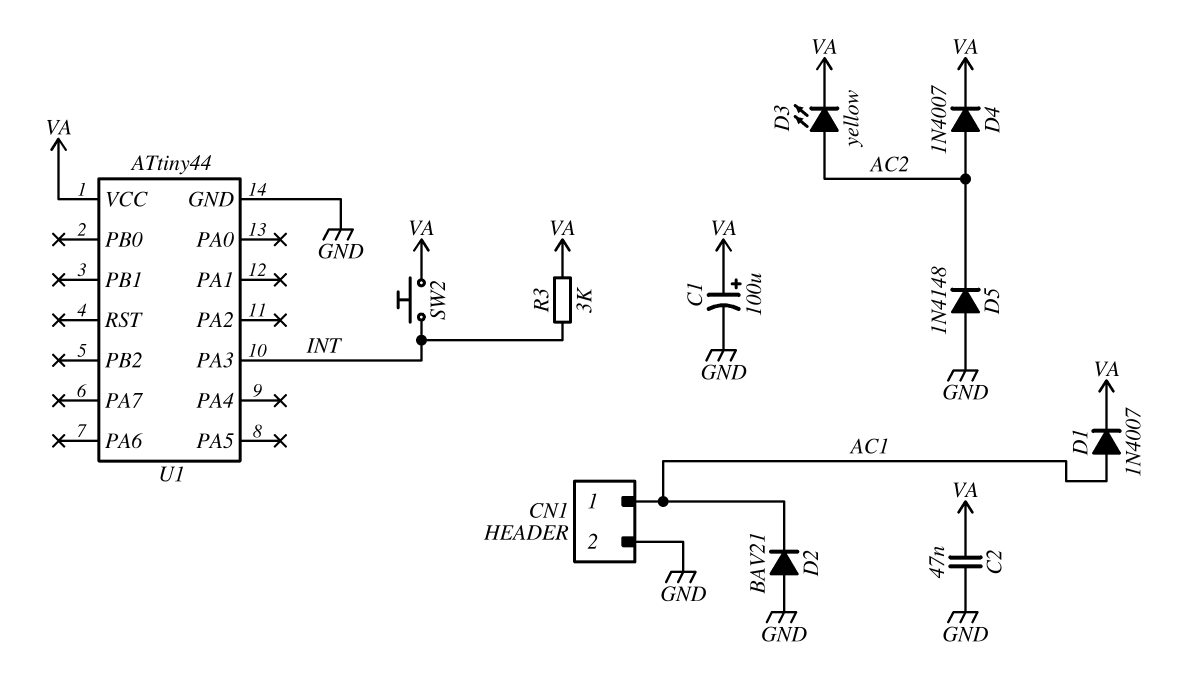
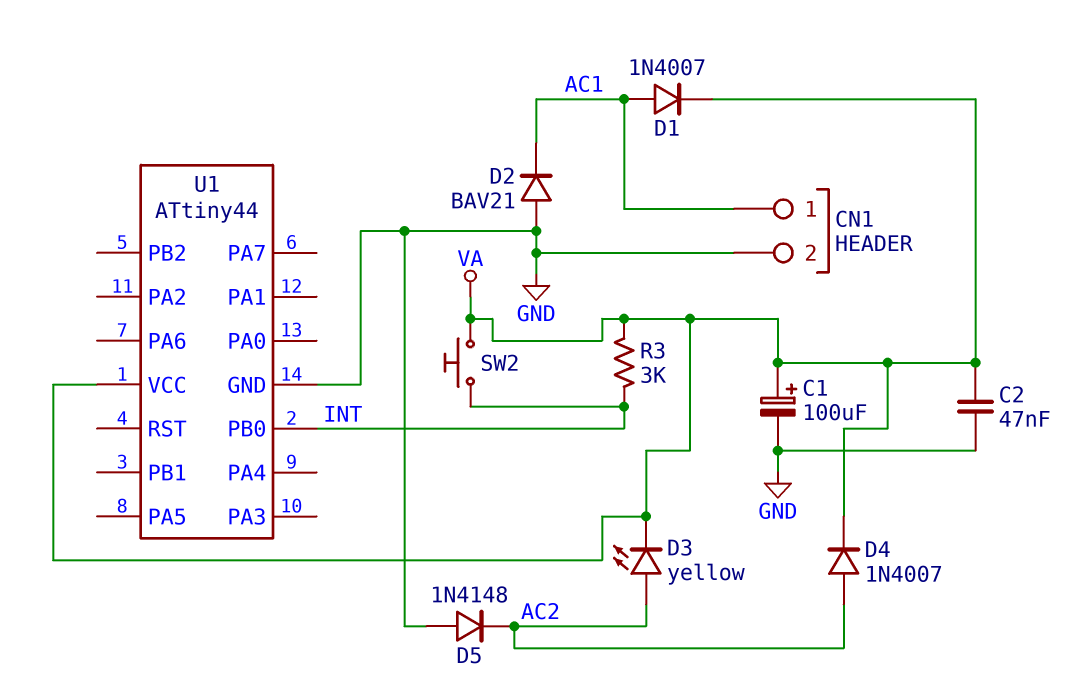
U1 pin PA3: INT -> none
U1 pin PB0: none -> INT

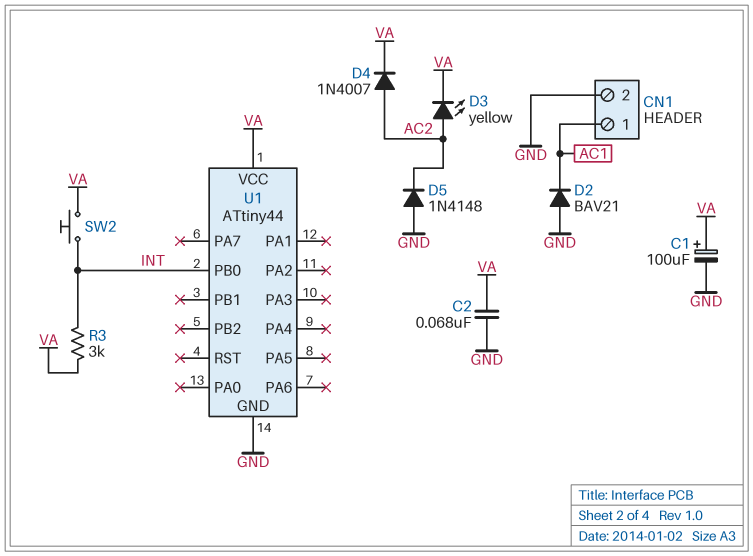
C2: 47nF (GND, VA) -> 68nF (GND, VA)
D1: diode 1N4007 (A AC1, K VA) -> none

